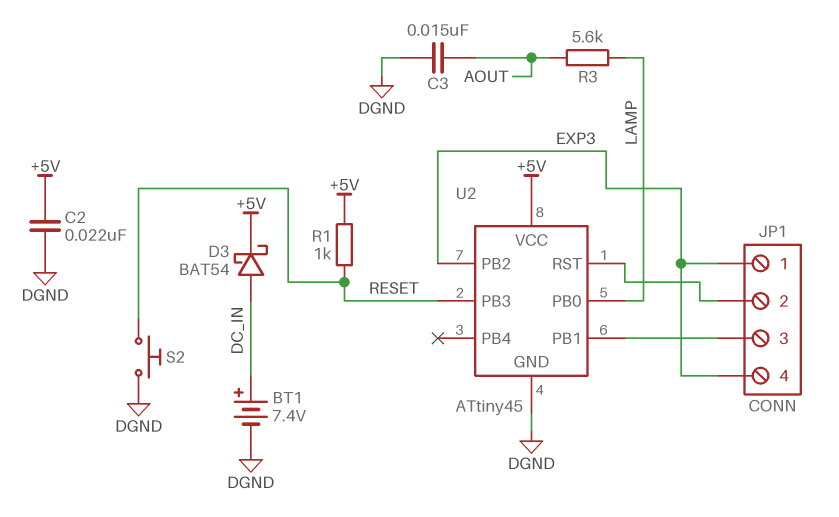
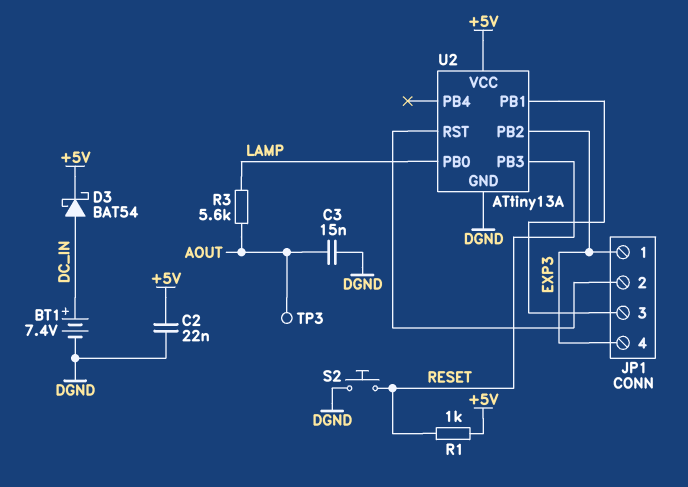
TP3: none -> test point (AOUT)
U2: ATtiny45 -> ATtiny13A

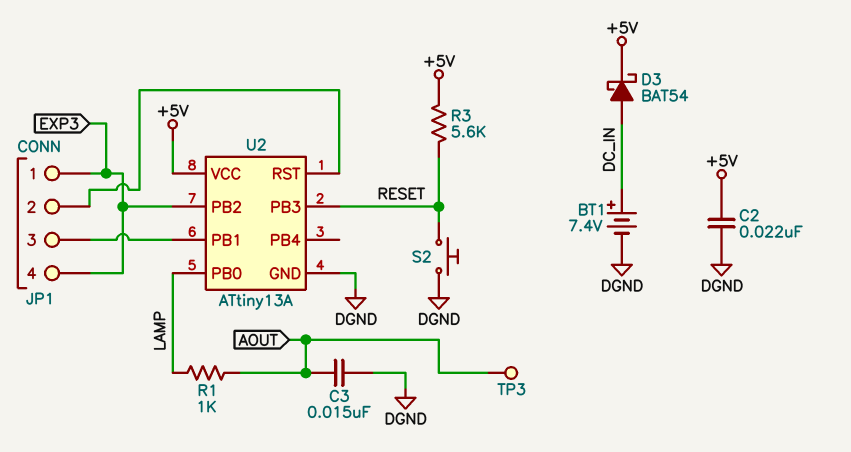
R1: 1k (+5V, RESET) -> 1k (AOUT, LAMP)
R3: 5.6k (AOUT, LAMP) -> 5.6k (+5V, RESET)

